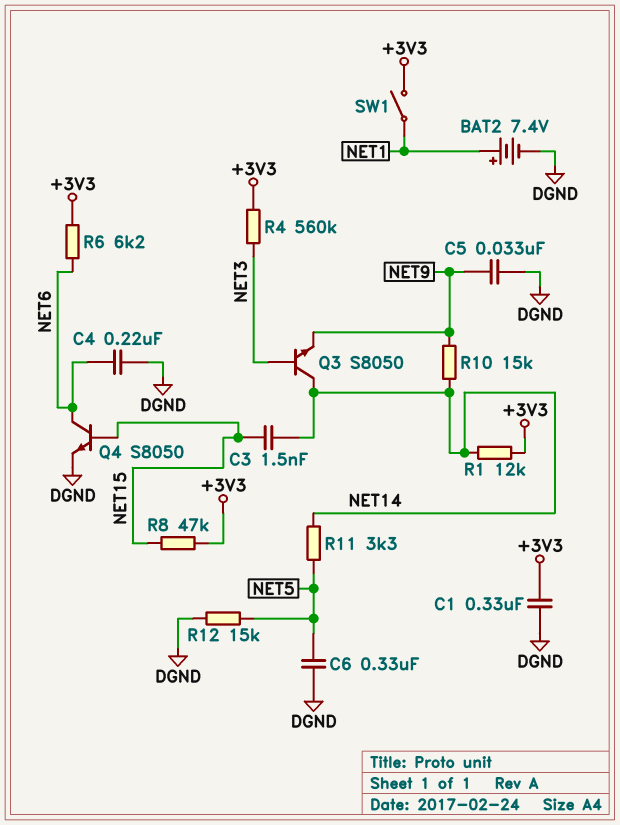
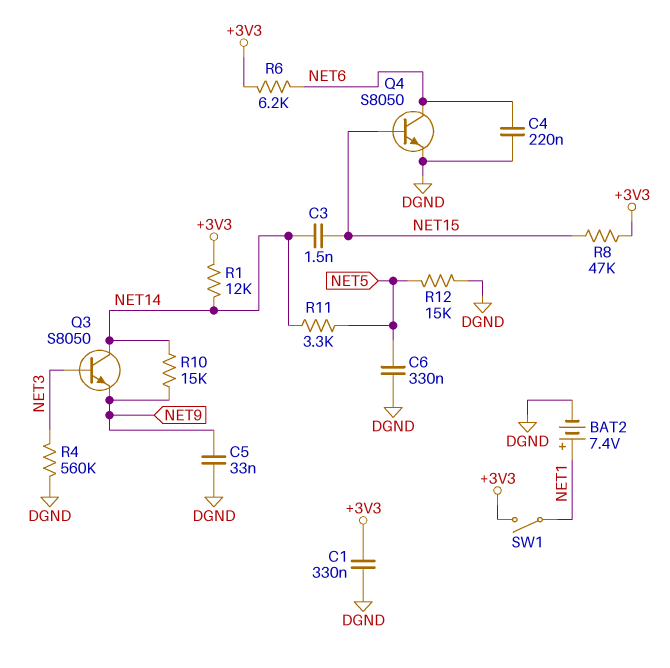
R4: 560k (+3V3, NET3) -> 560k (DGND, NET3)

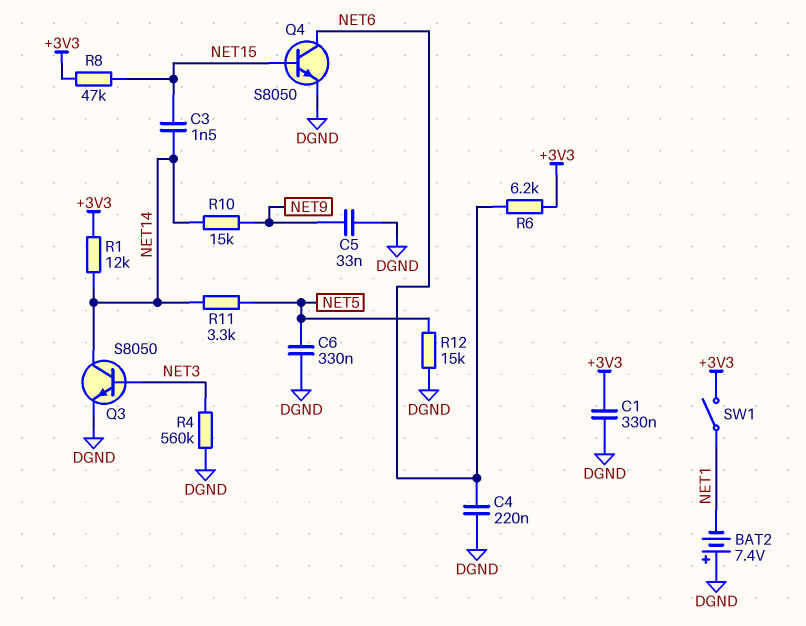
BAT2: 7.4V (plus NET1, minus DGND) -> 7.4V (plus DGND, minus NET1)
Q3: NPN S8050 (B NET3, C NET14, E NET9) -> NPN S8050 (B NET3, C NET14, E DGND)

